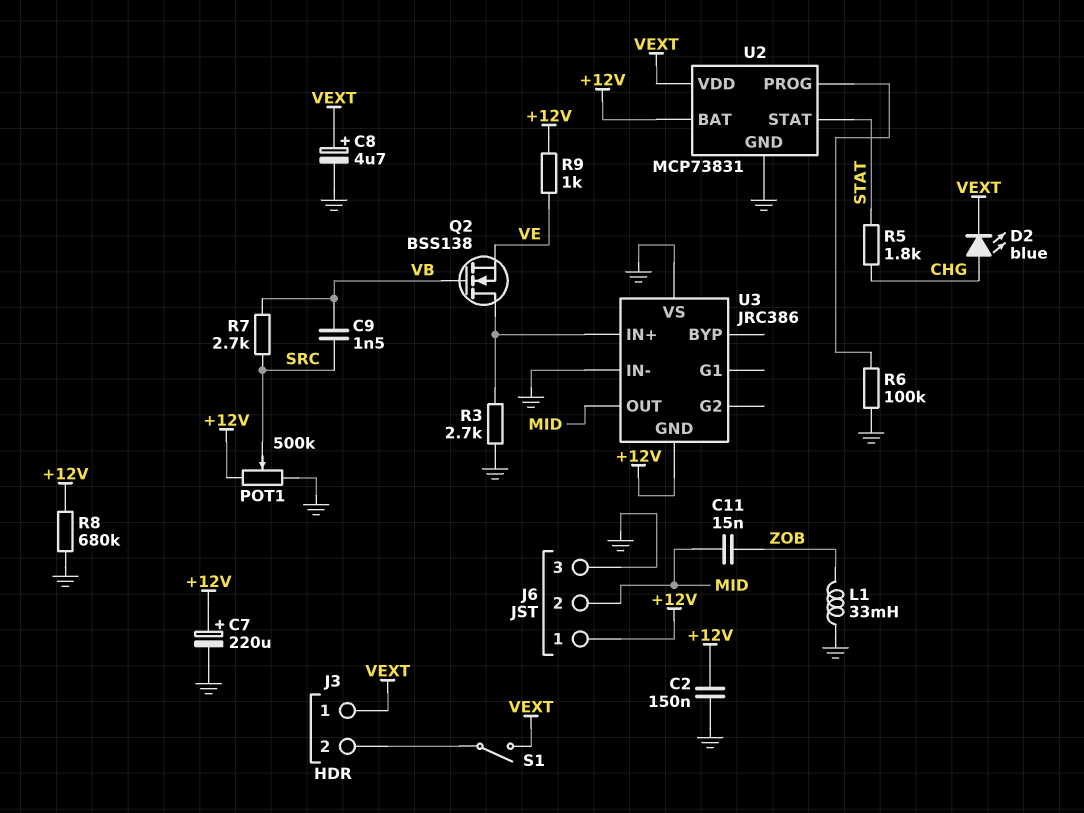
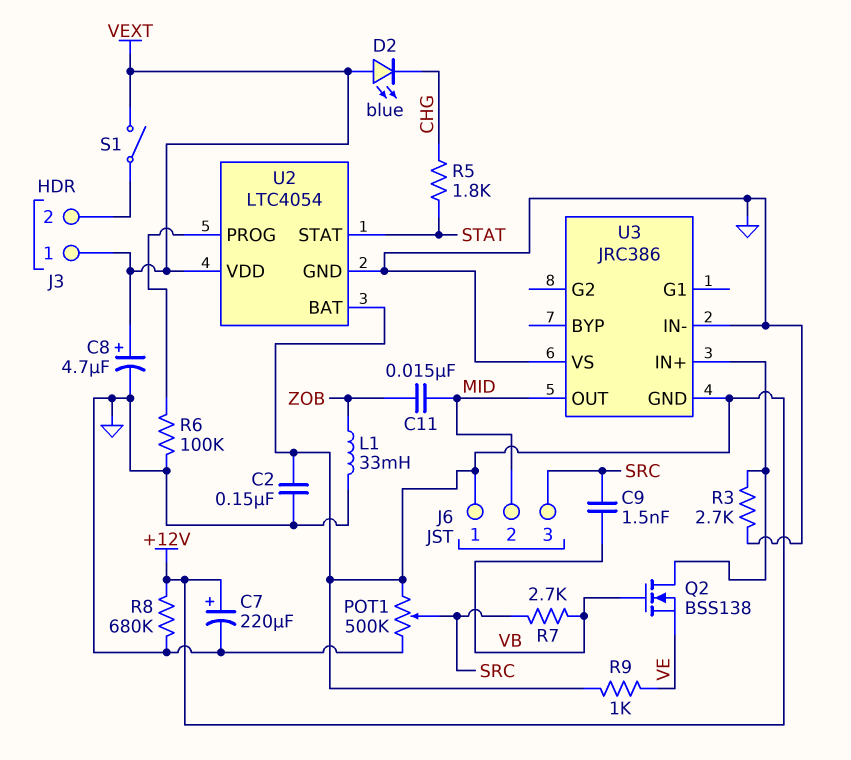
D2: LED blue (A CHG, K VEXT) -> LED blue (A VEXT, K CHG)
J6 pin 3: GND -> SRC
U2: MCP73831 -> LTC4054

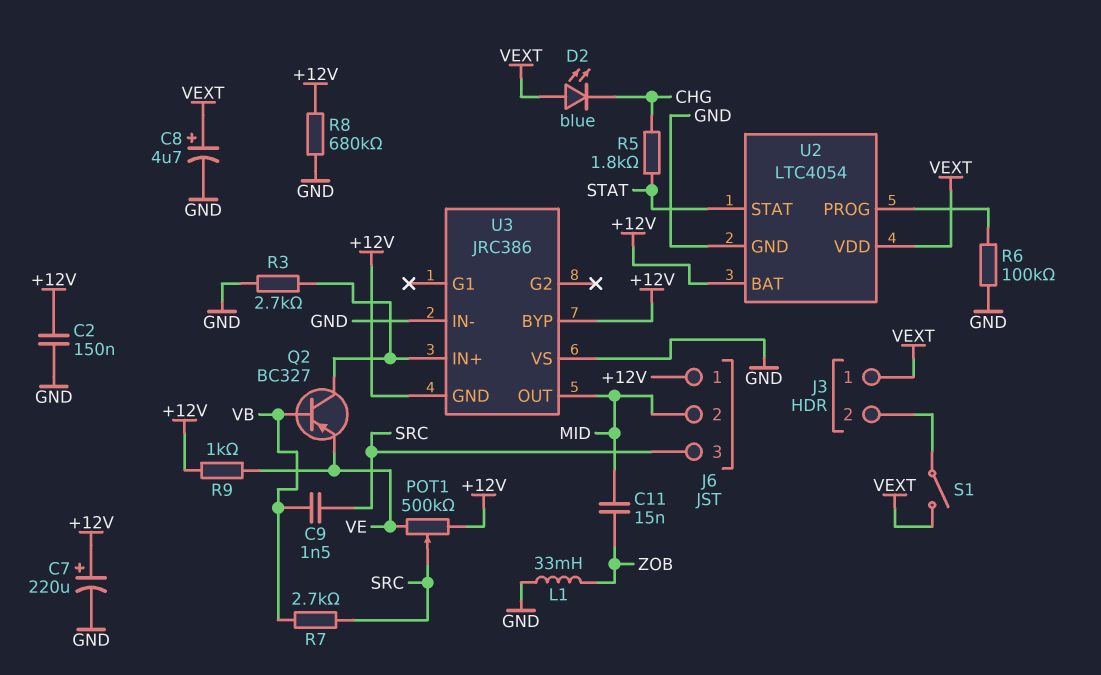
POT1: 500k (+12V, GND, wiper SRC) -> 500k (+12V, VE, wiper SRC)
Q2: NMOS BSS138 (G VB, D U3/IN+, S VE) -> PNP BC327 (B VB, C U3/IN+, E VE)
U3 pin BYP: none -> +12V

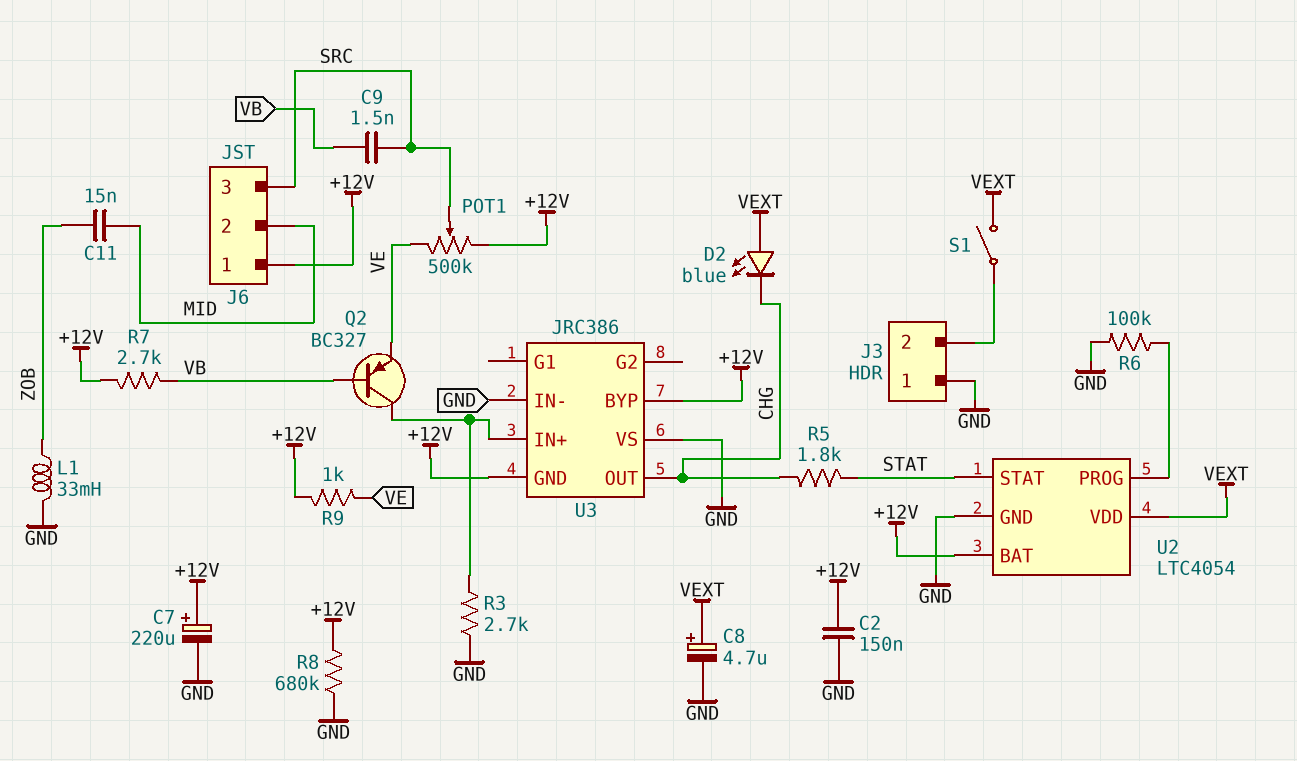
J3 pin 1: VEXT -> GND
R7: 2.7k (SRC, VB) -> 2.7k (+12V, VB)
U3 pin OUT: MID -> CHG

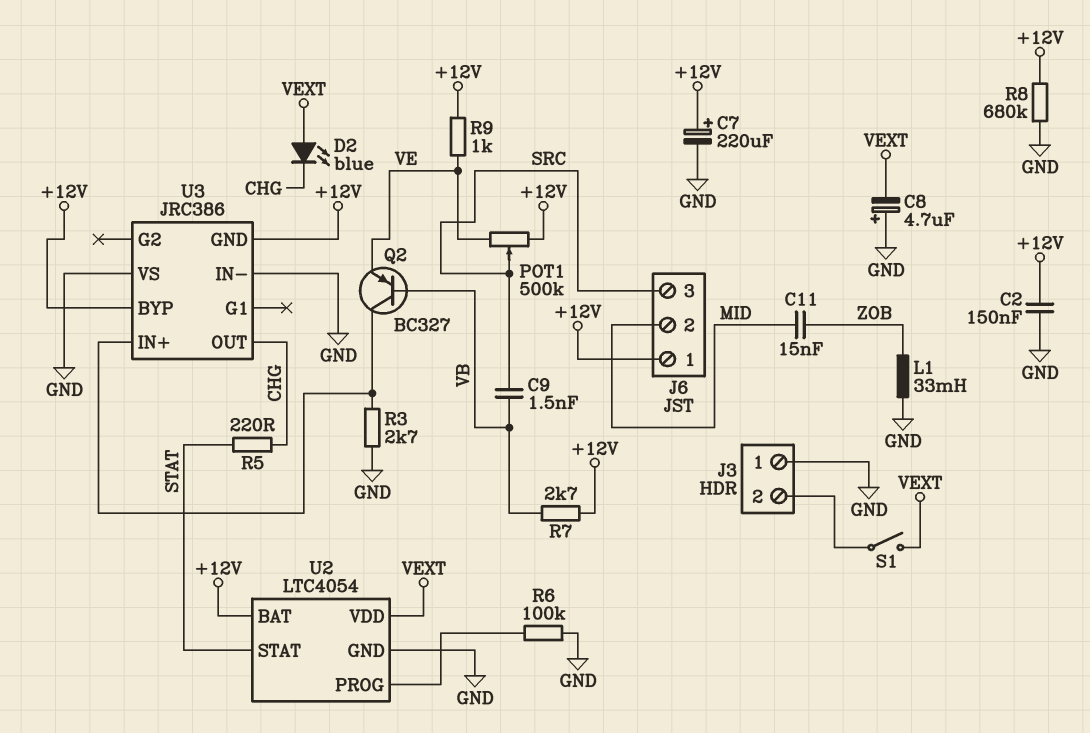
C8: 4.7uF (plus VEXT, minus GND) -> 4.7uF (plus GND, minus VEXT)
R5: 1.8k (CHG, STAT) -> 220 (CHG, STAT)

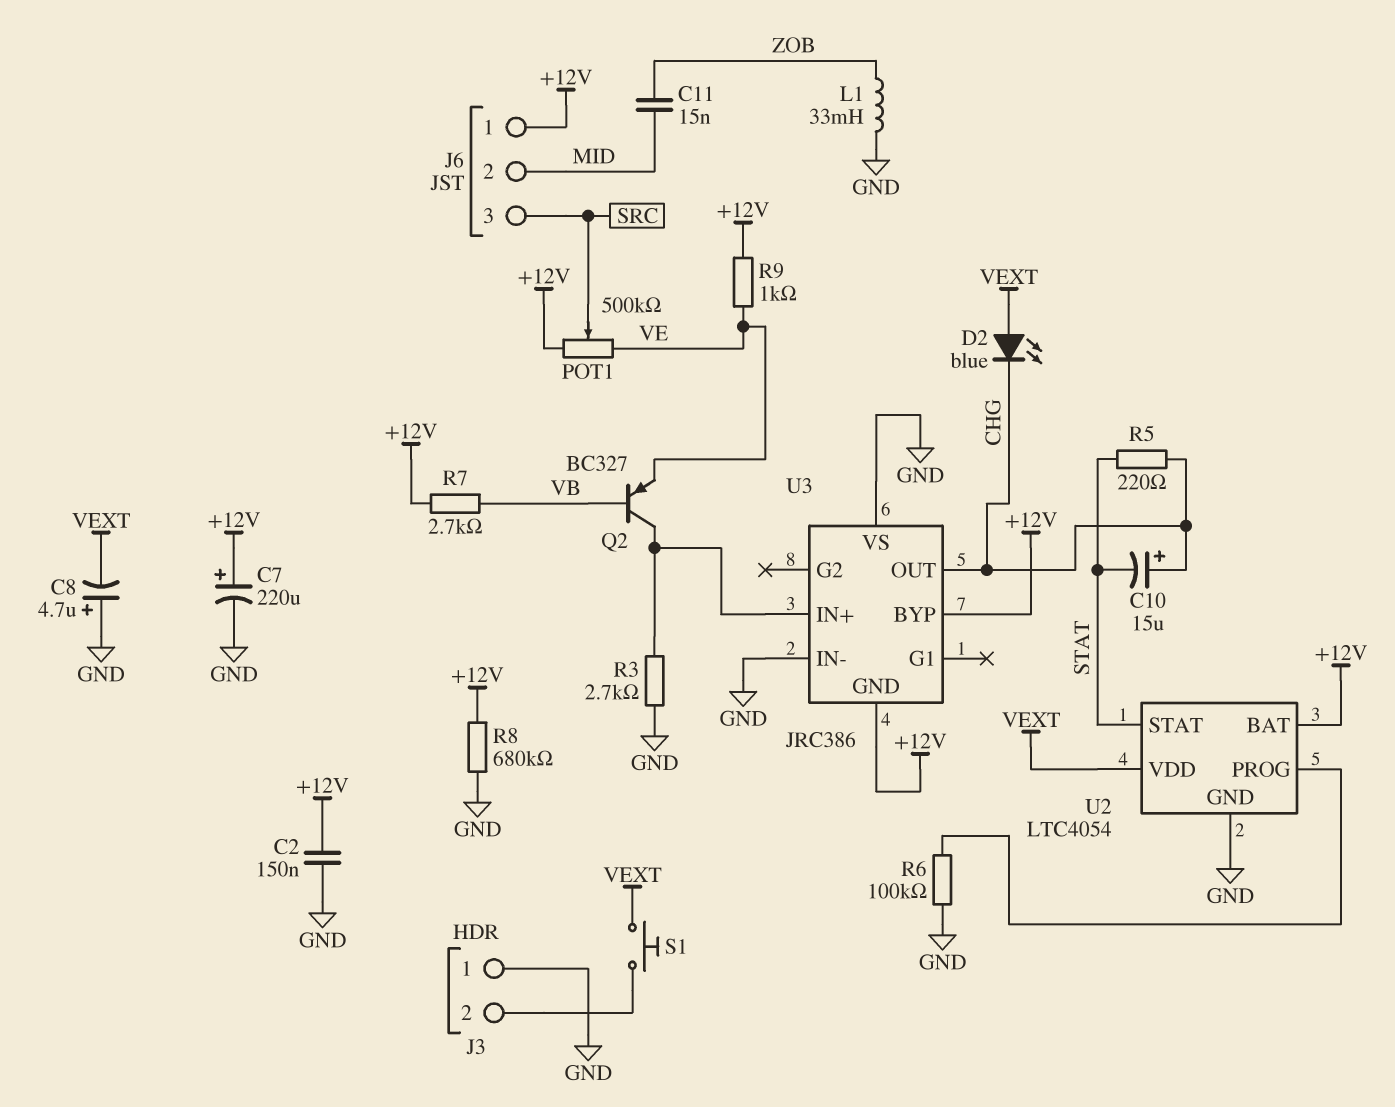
C9: 1.5nF (SRC, VB) -> none
C10: none -> 15uF (plus CHG, minus STAT)
S1: switch (J3/2, VEXT) -> button (J3/2, VEXT)

